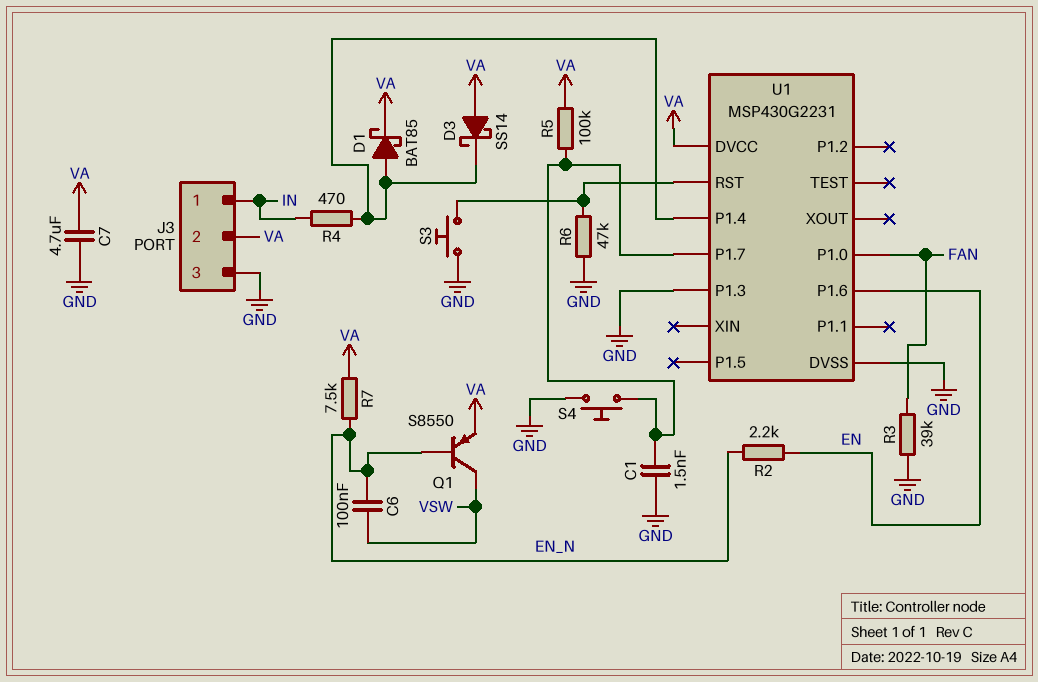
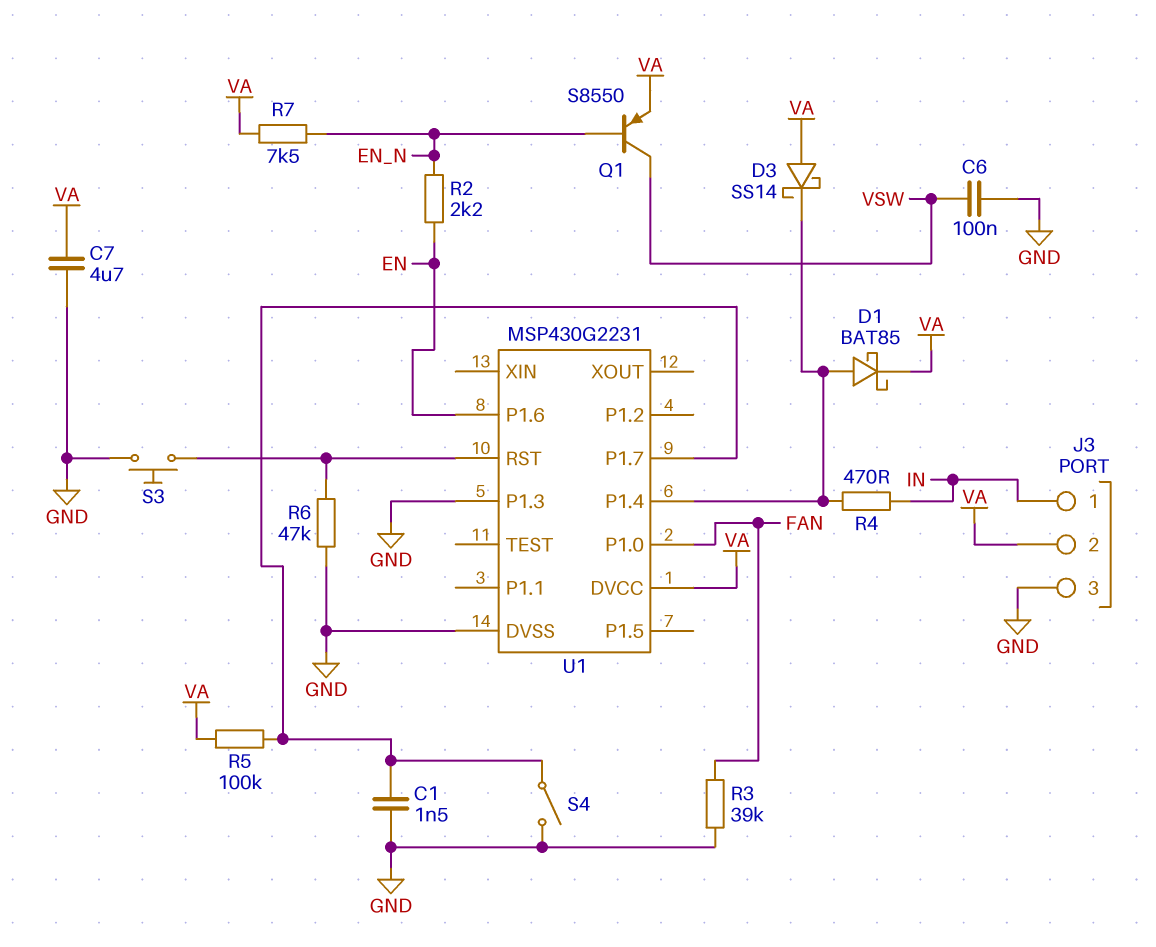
C6: 100nF (EN_N, VSW) -> 100nF (GND, VSW)
S4: button (GND, U1/P1.7) -> switch (GND, U1/P1.7)

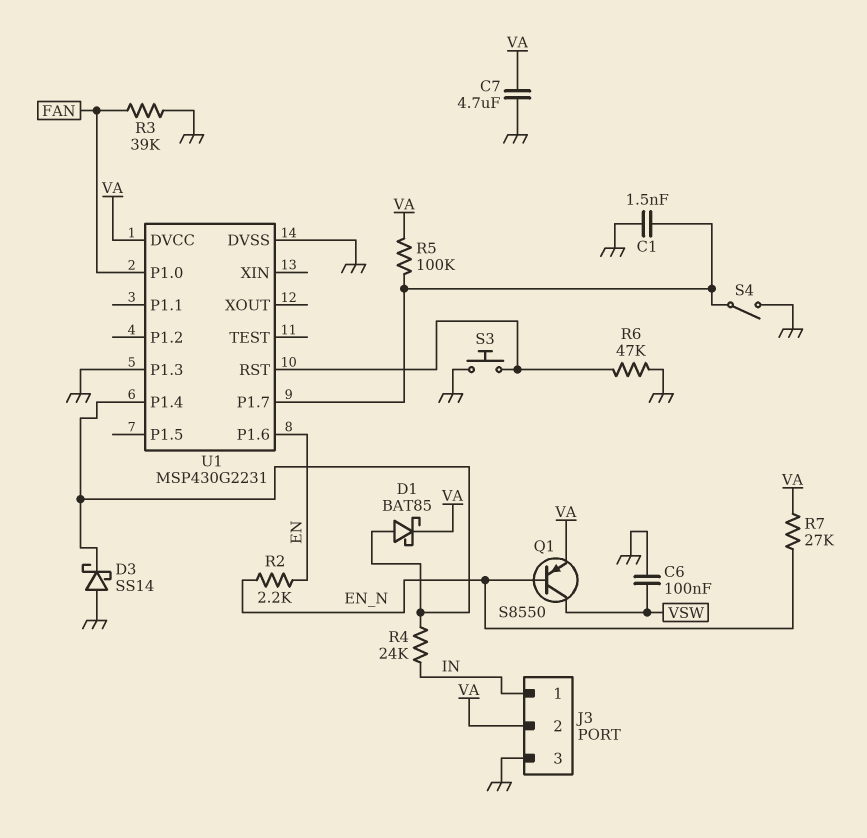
D3: schottky SS14 (A VA, K U1/P1.4) -> schottky SS14 (A GND, K U1/P1.4)
R4: 470 (IN, U1/P1.4) -> 24k (IN, U1/P1.4)
R7: 7.5k (EN_N, VA) -> 27k (EN_N, VA)

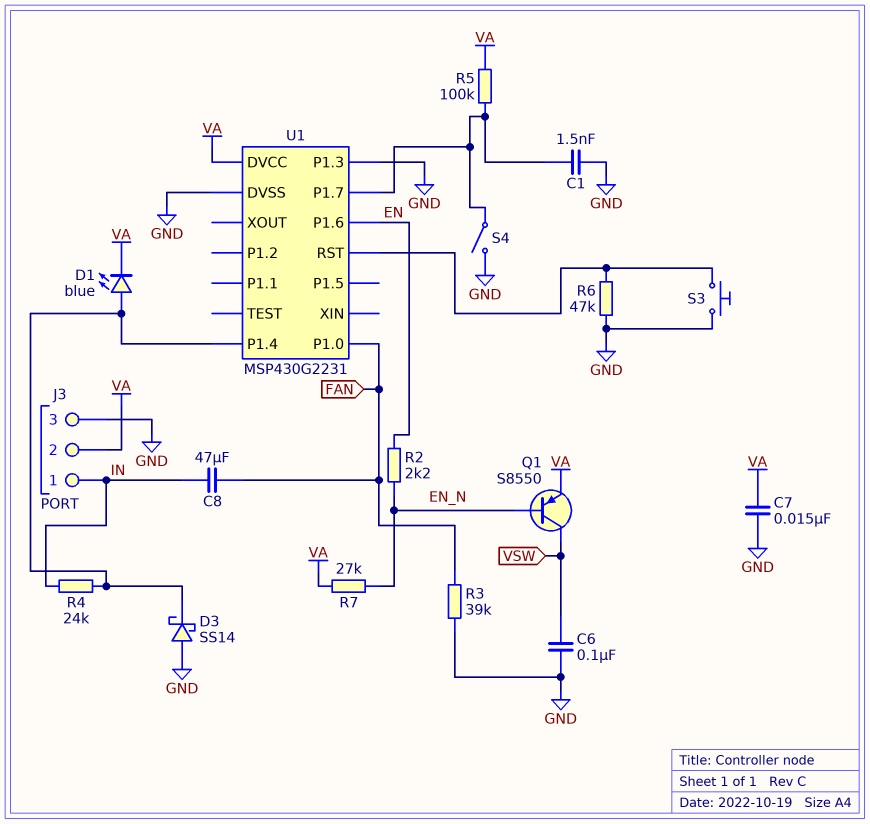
C7: 4.7uF (GND, VA) -> 15nF (GND, VA)
C8: none -> 47uF (FAN, IN)
D1: schottky BAT85 (A U1/P1.4, K VA) -> LED blue (A U1/P1.4, K VA)

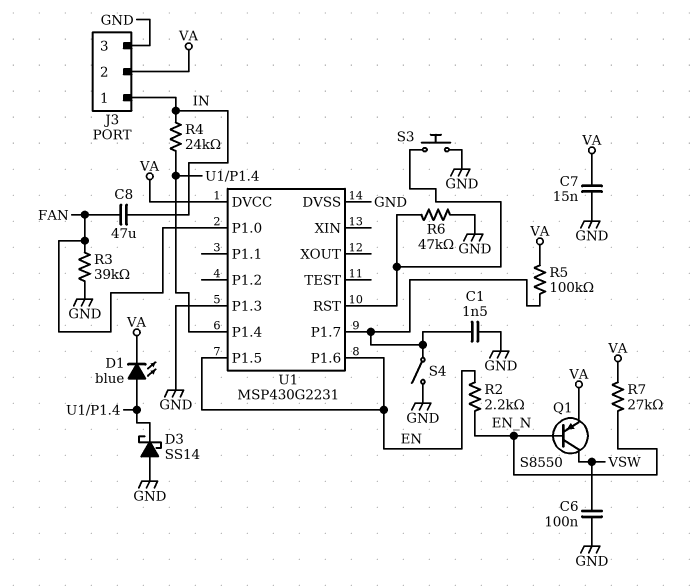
U1 pin P1.5: none -> EN

